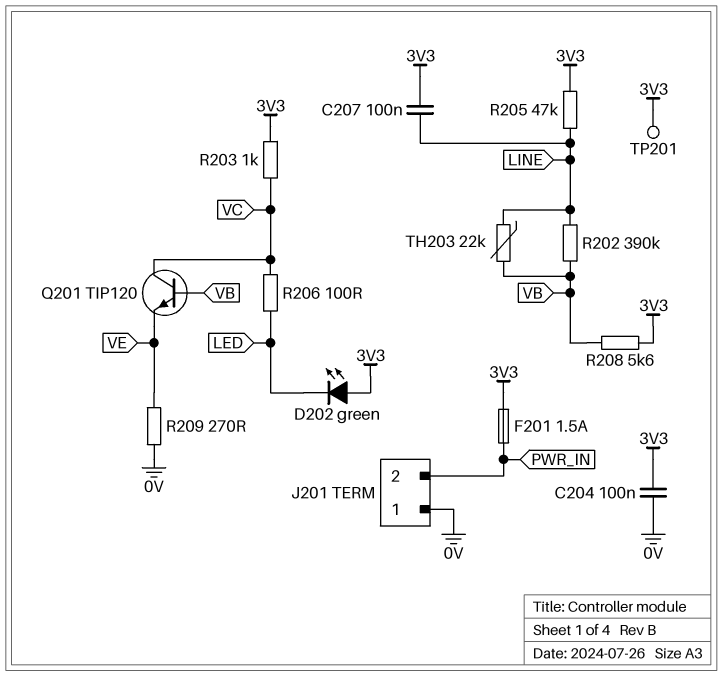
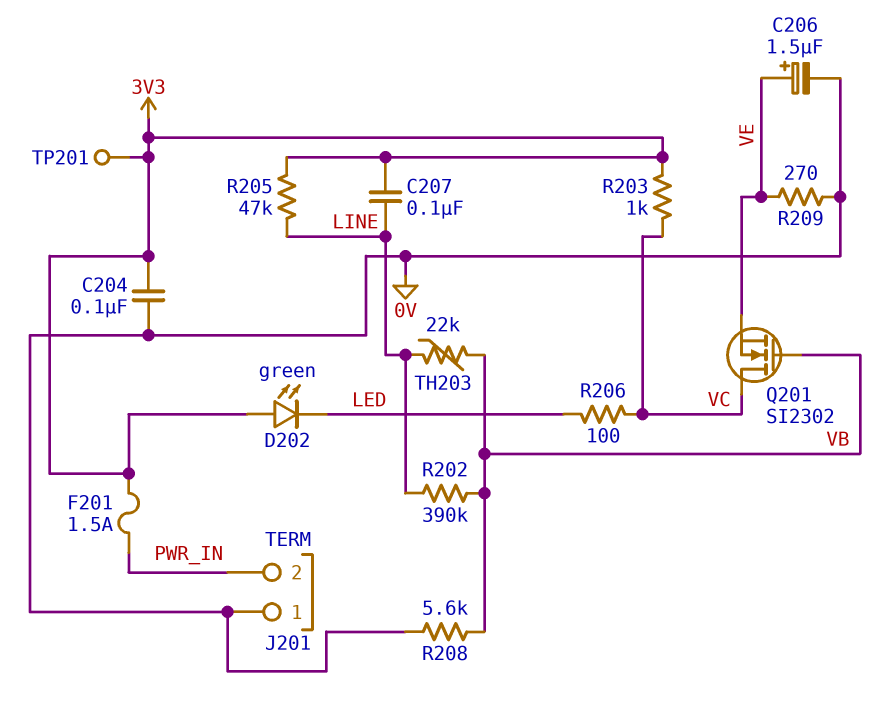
C206: none -> 1.5uF (plus VE, minus 0V)
Q201: NPN TIP120 (B VB, C VC, E VE) -> NMOS SI2302 (G VB, D VC, S VE)
R208: 5.6k (3V3, VB) -> 5.6k (0V, VB)

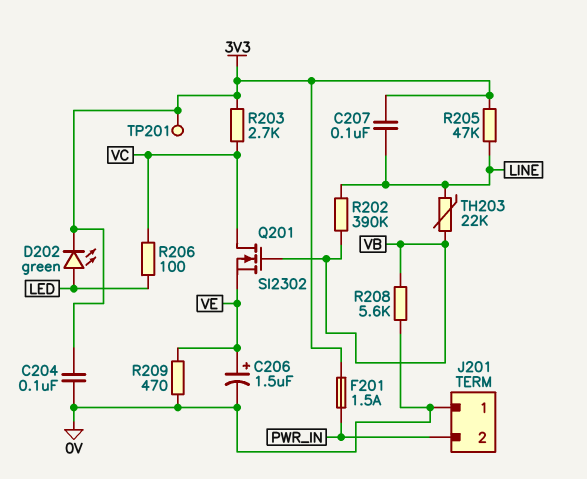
D202: LED green (A 3V3, K LED) -> LED green (A LED, K 3V3)
R203: 1k (3V3, VC) -> 2.7k (3V3, VC)
R209: 270 (0V, VE) -> 470 (0V, VE)

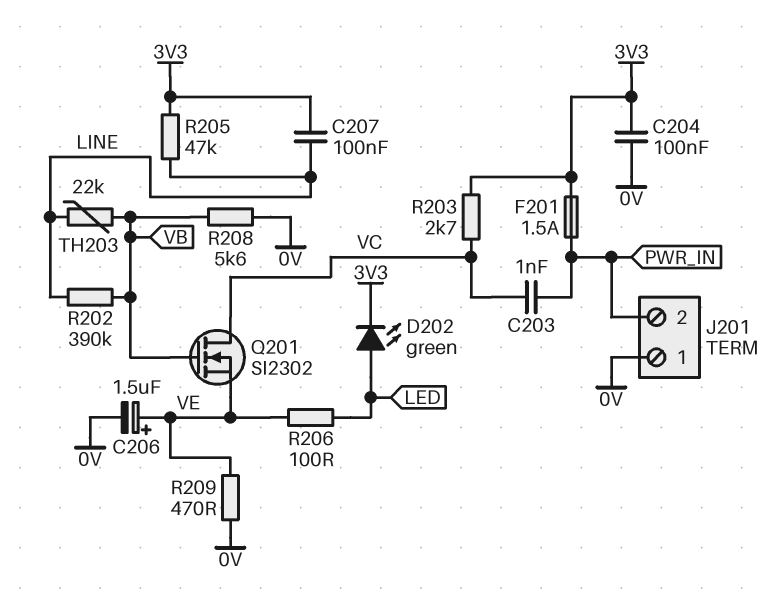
C203: none -> 1nF (PWR_IN, VC)
R206: 100 (LED, VC) -> 100 (LED, VE)
TP201: test point (3V3) -> none

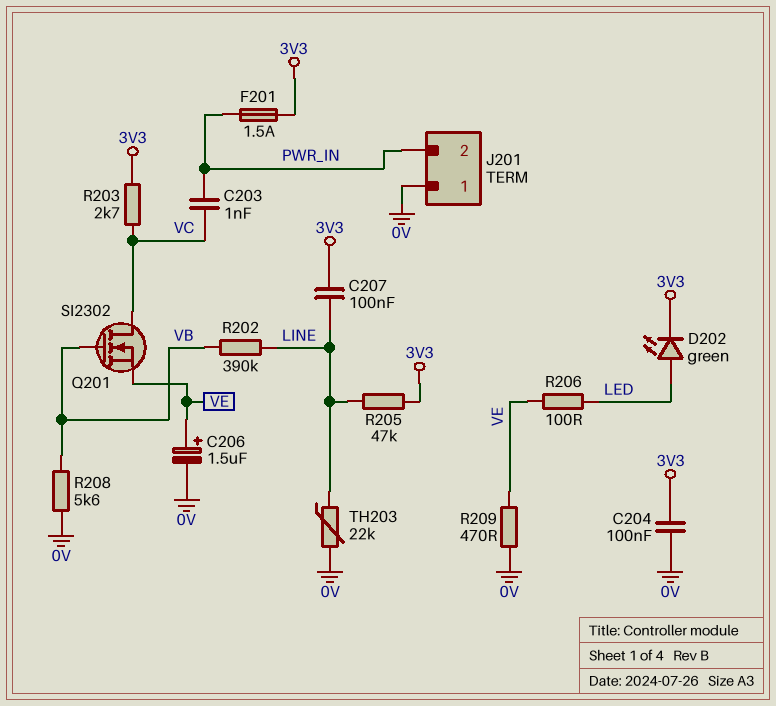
TH203: 22k (LINE, VB) -> 22k (0V, LINE)

